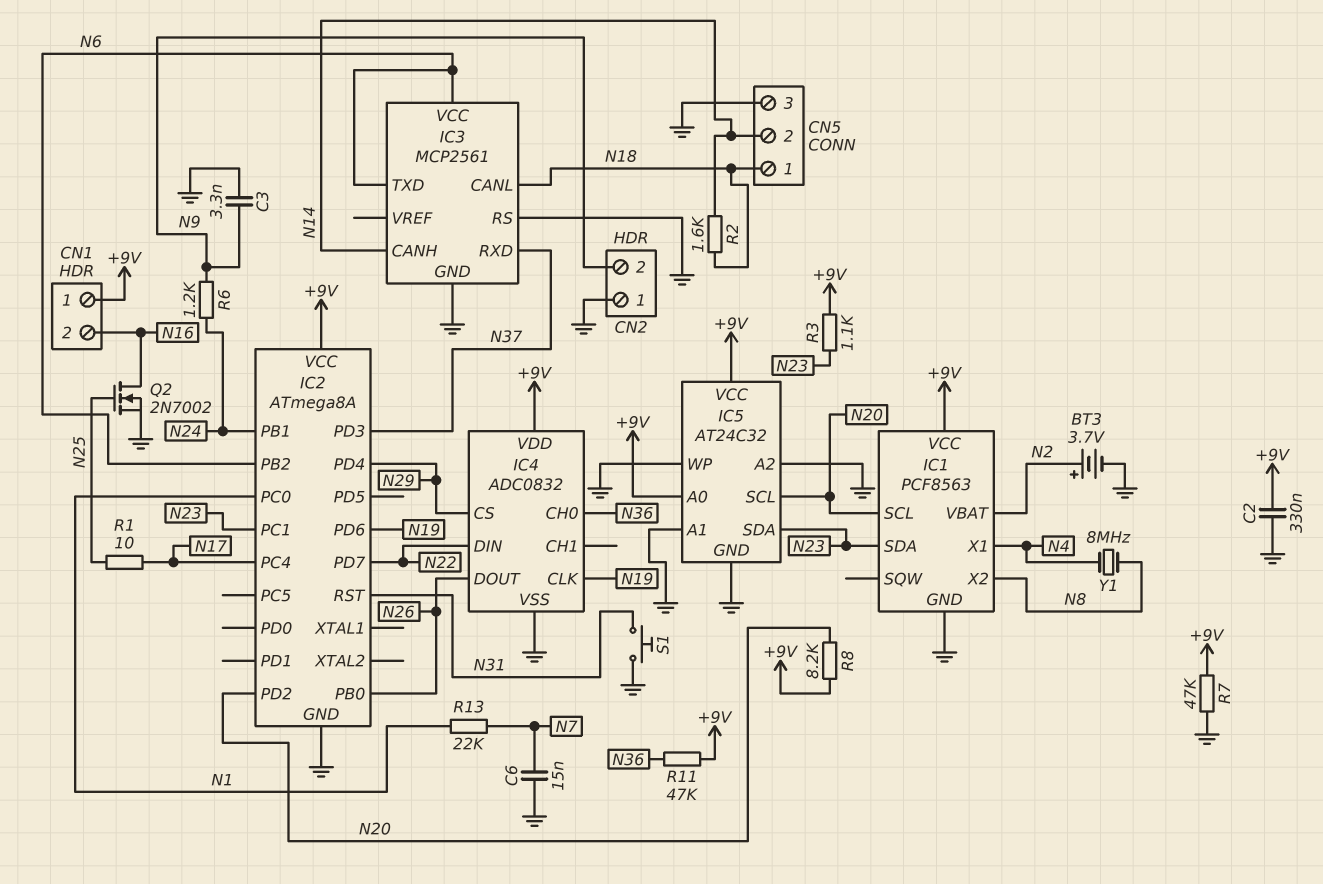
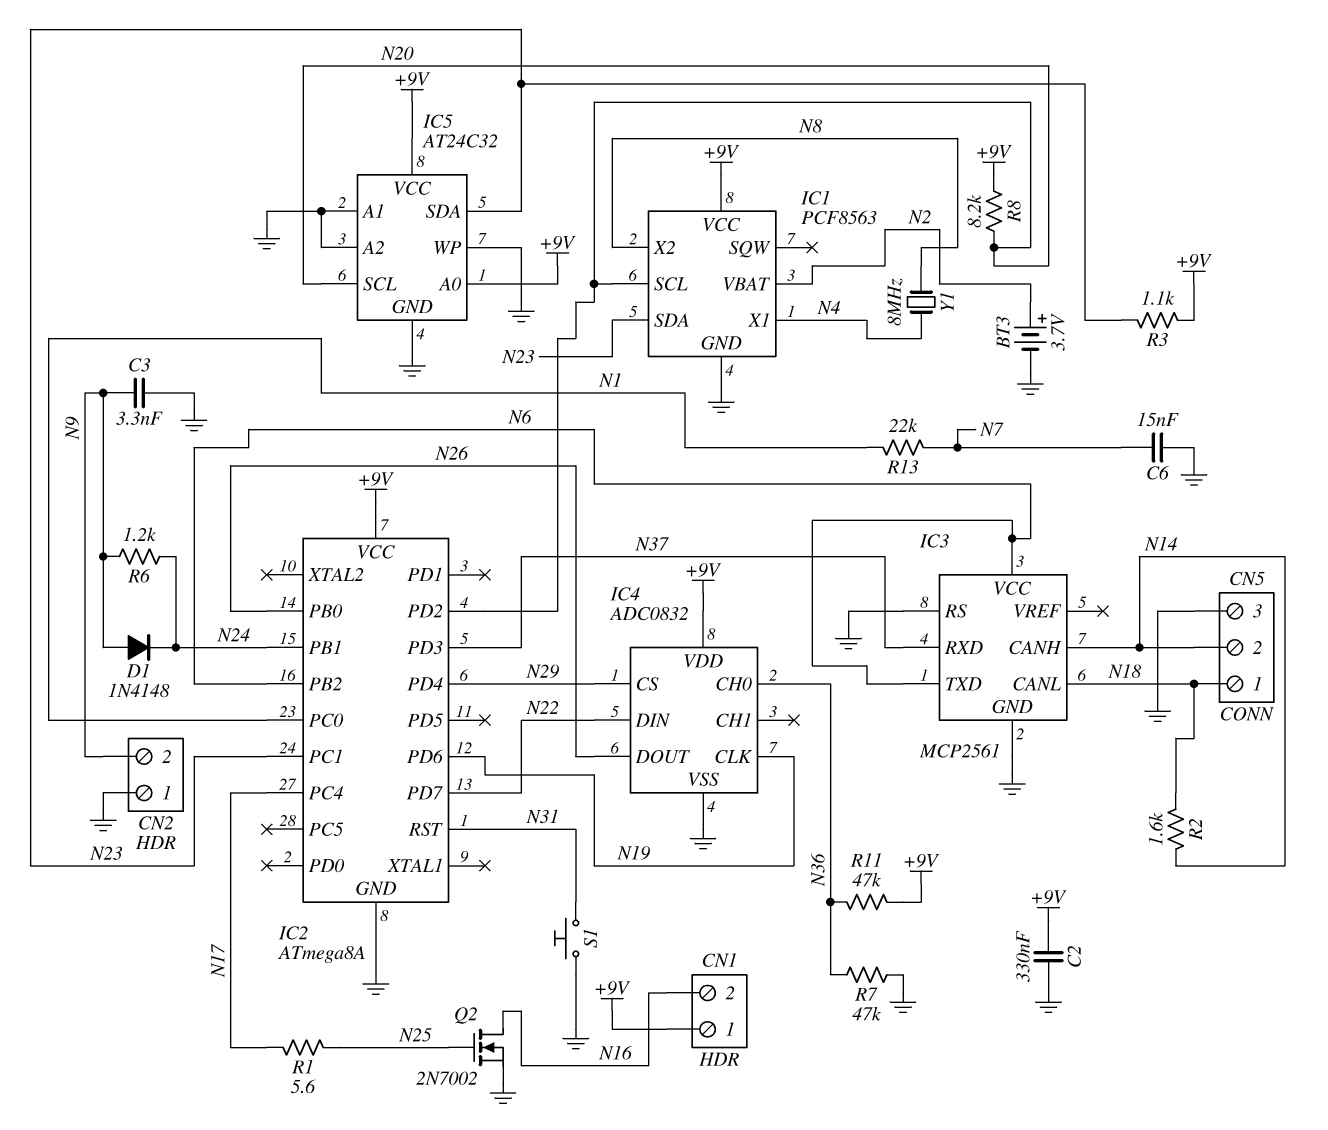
D1: none -> diode 1N4148 (A N9, K N24)
R1: 10 (N17, N25) -> 5.6 (N17, N25)
R7: 47k (+9V, GND) -> 47k (GND, N36)

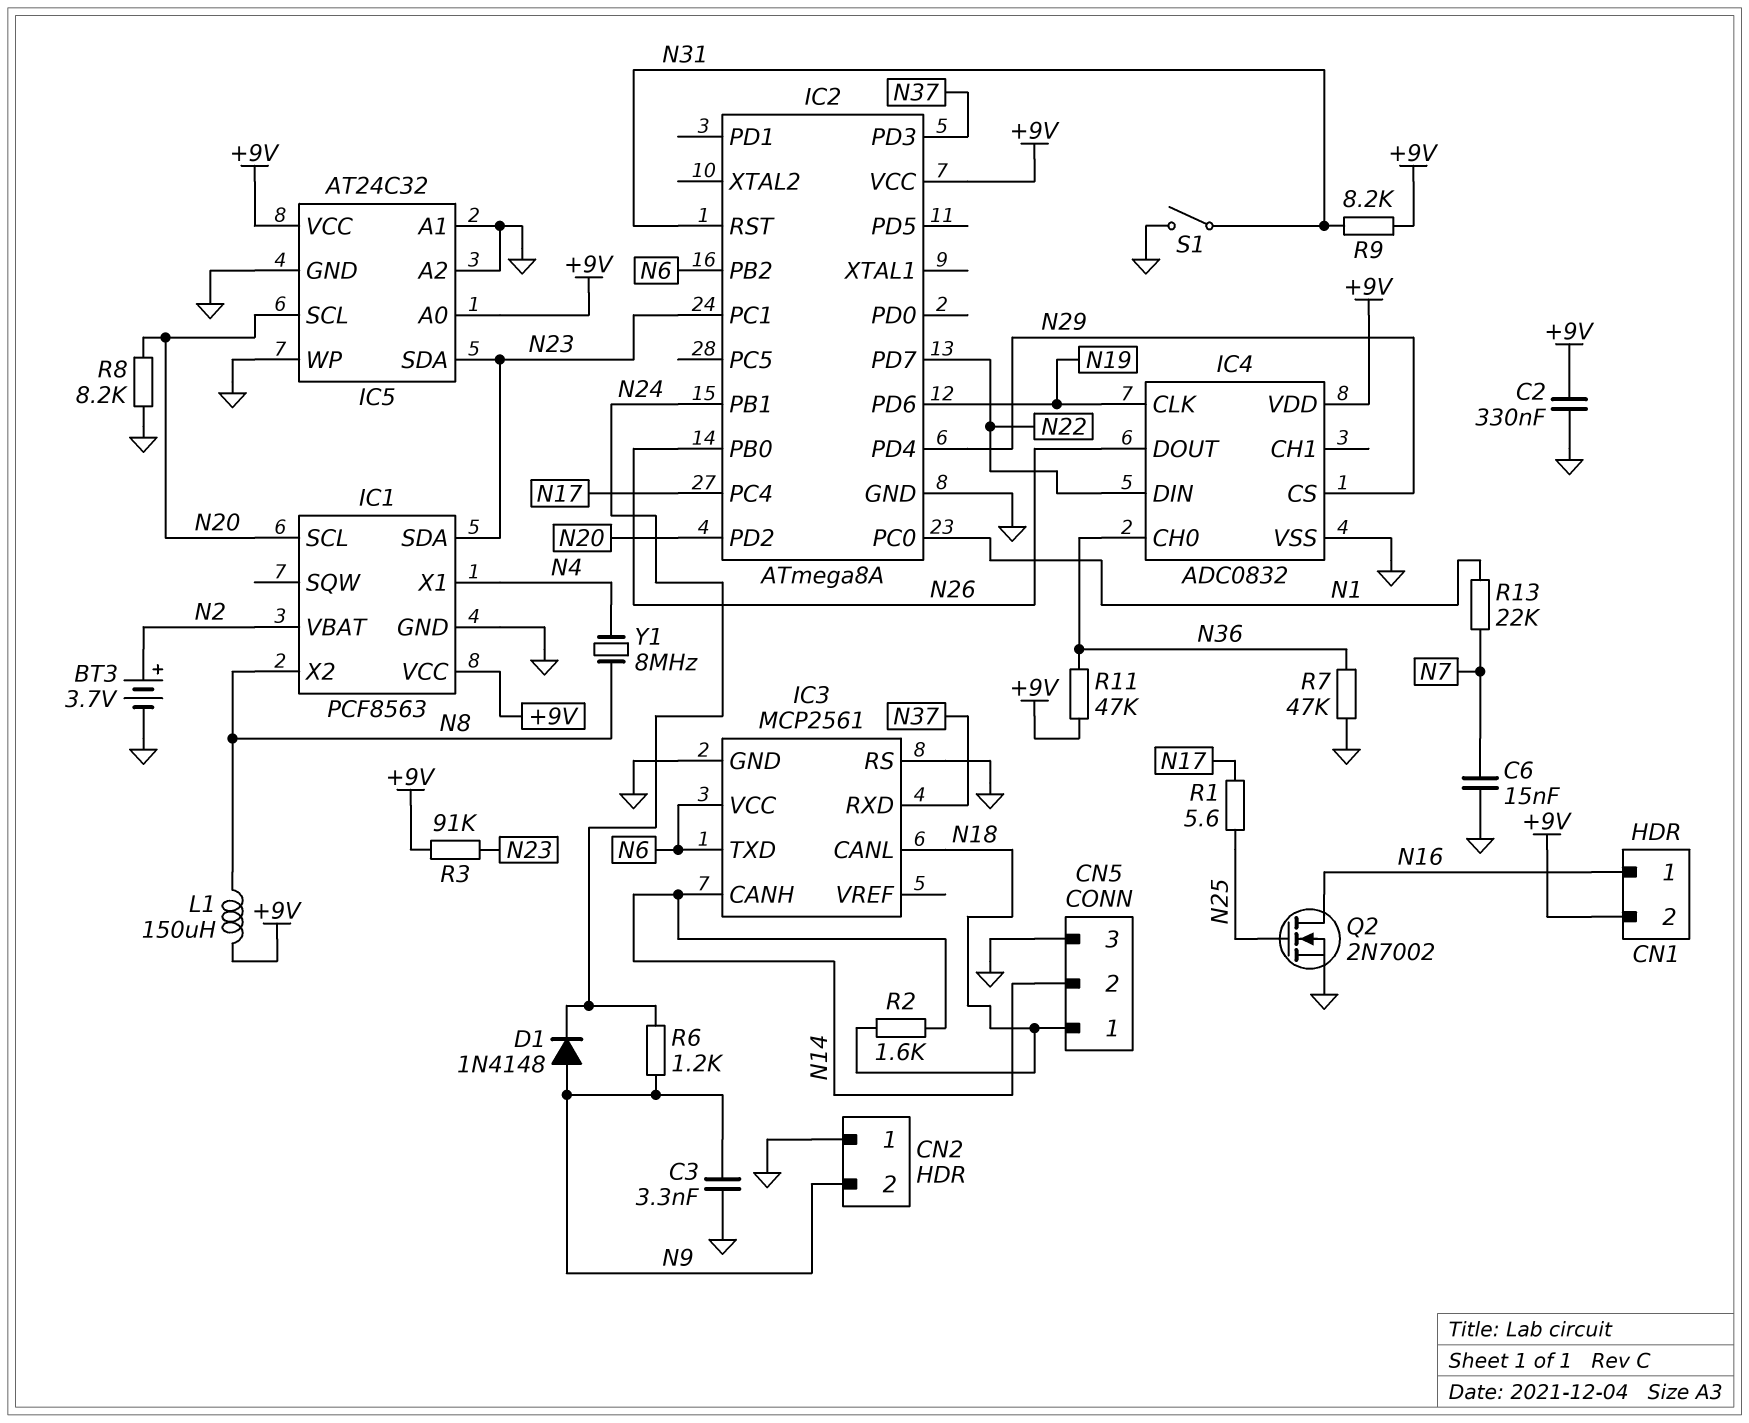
CN1 pin 1: +9V -> N16
CN1 pin 2: N16 -> +9V
L1: none -> 150uH (+9V, N8)
R3: 1.1k (+9V, N23) -> 91k (+9V, N23)
R8: 8.2k (+9V, N20) -> 8.2k (GND, N20)
R9: none -> 8.2k (+9V, N31)
S1: button (GND, N31) -> switch (GND, N31)

